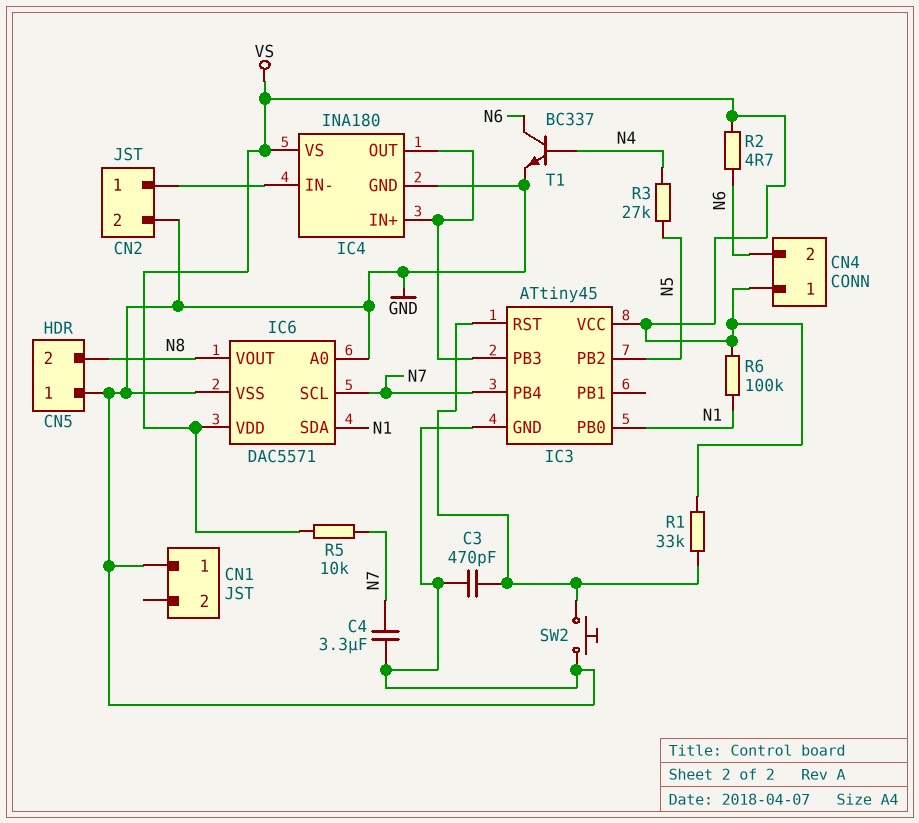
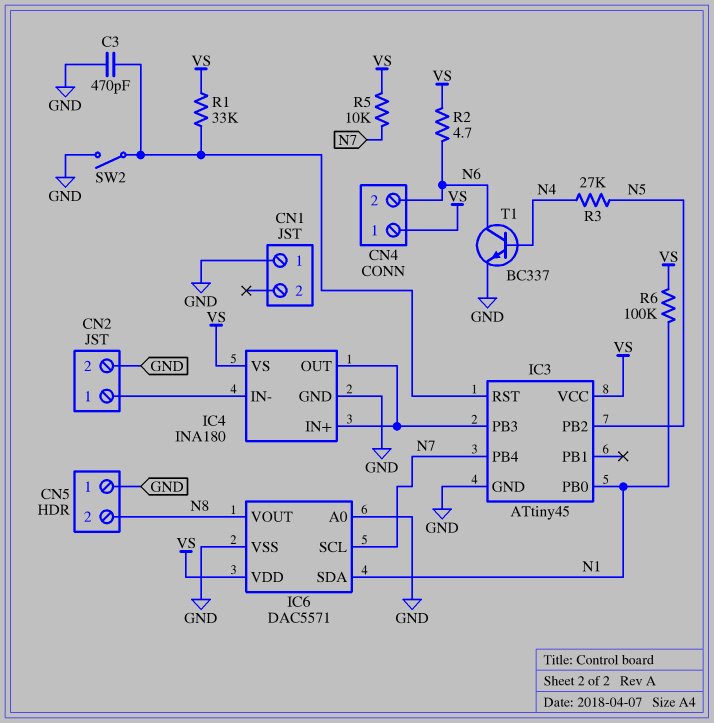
C4: 3.3uF (GND, N7) -> none
SW2: button (GND, IC3/RST) -> switch (GND, IC3/RST)

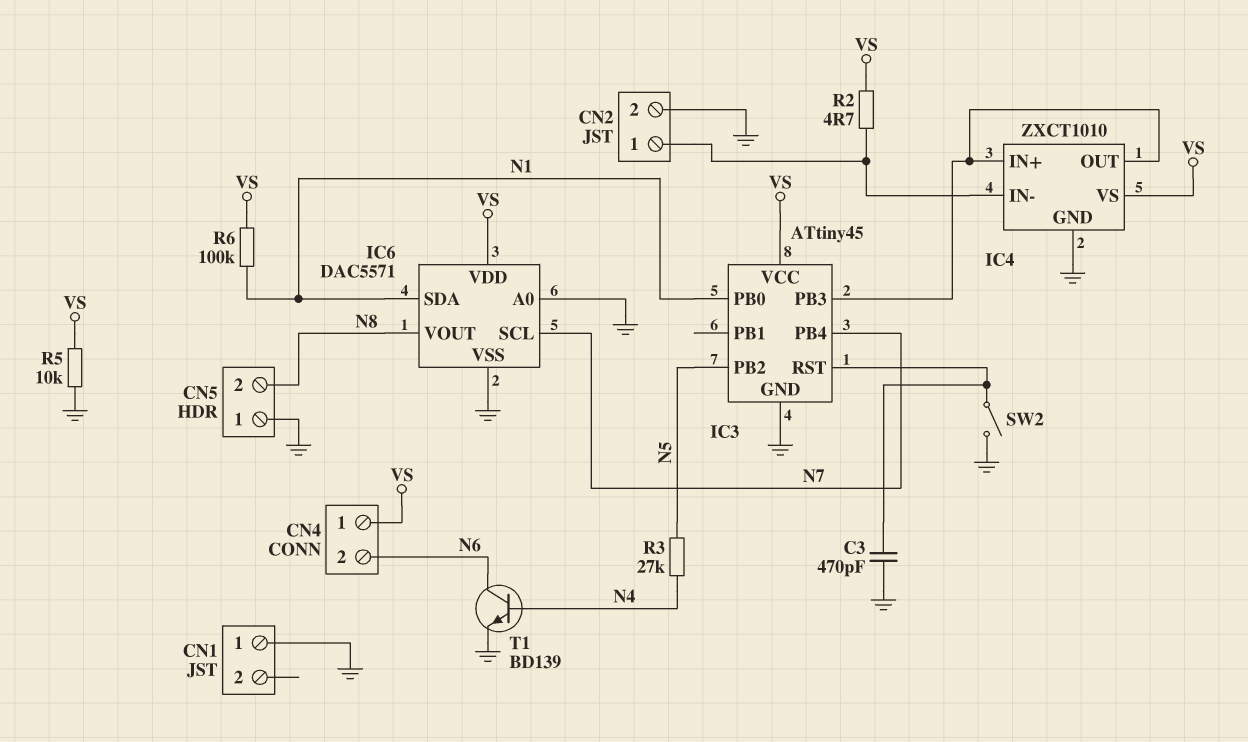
IC4: INA180 -> ZXCT1010
R1: 33k (IC3/RST, VS) -> none
R2: 4.7 (N6, VS) -> 4.7 (CN2/1, VS)
R5: 10k (N7, VS) -> 10k (GND, VS)
T1: NPN BC337 (B N4, C N6, E GND) -> NPN BD139 (B N4, C N6, E GND)

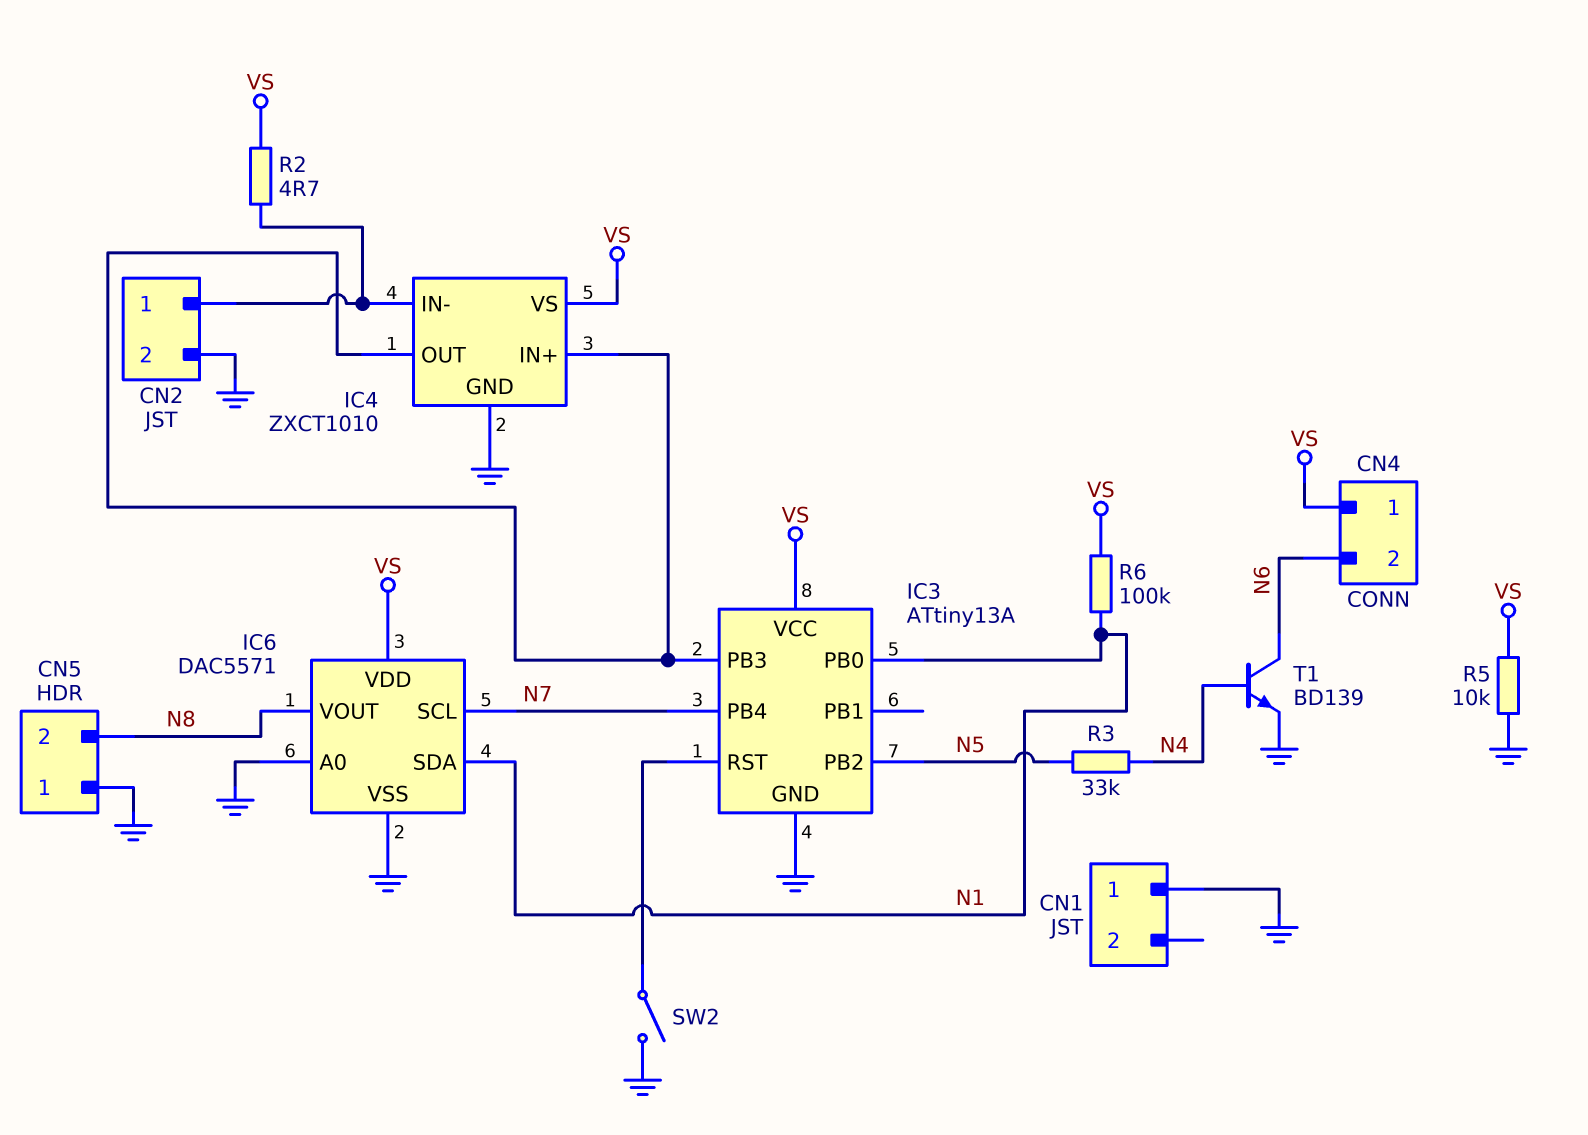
C3: 470pF (GND, IC3/RST) -> none
IC3: ATtiny45 -> ATtiny13A
R3: 27k (N4, N5) -> 33k (N4, N5)

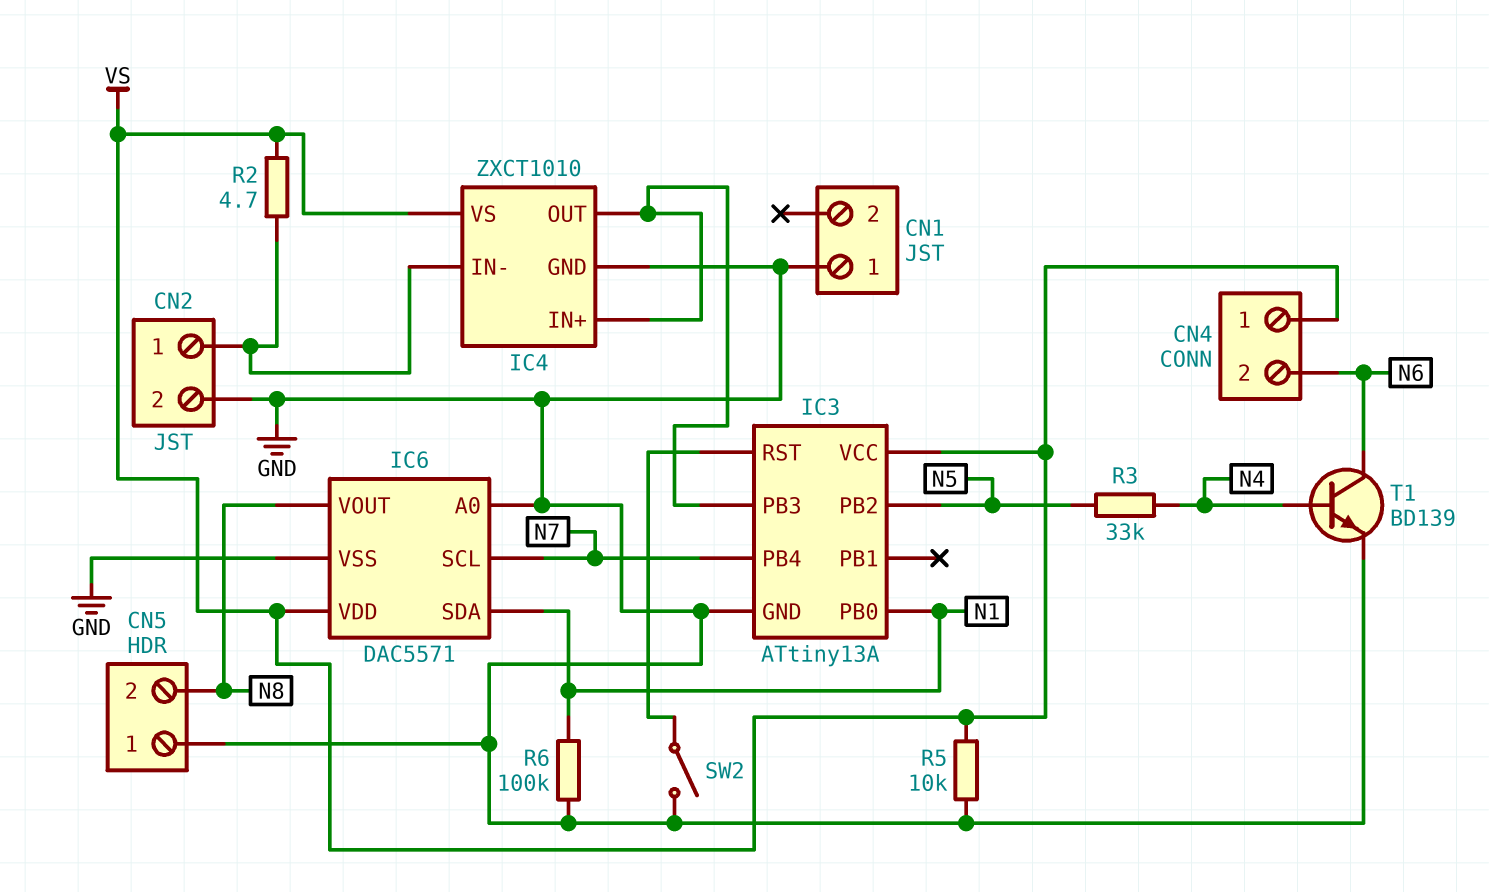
R6: 100k (N1, VS) -> 100k (GND, N1)

